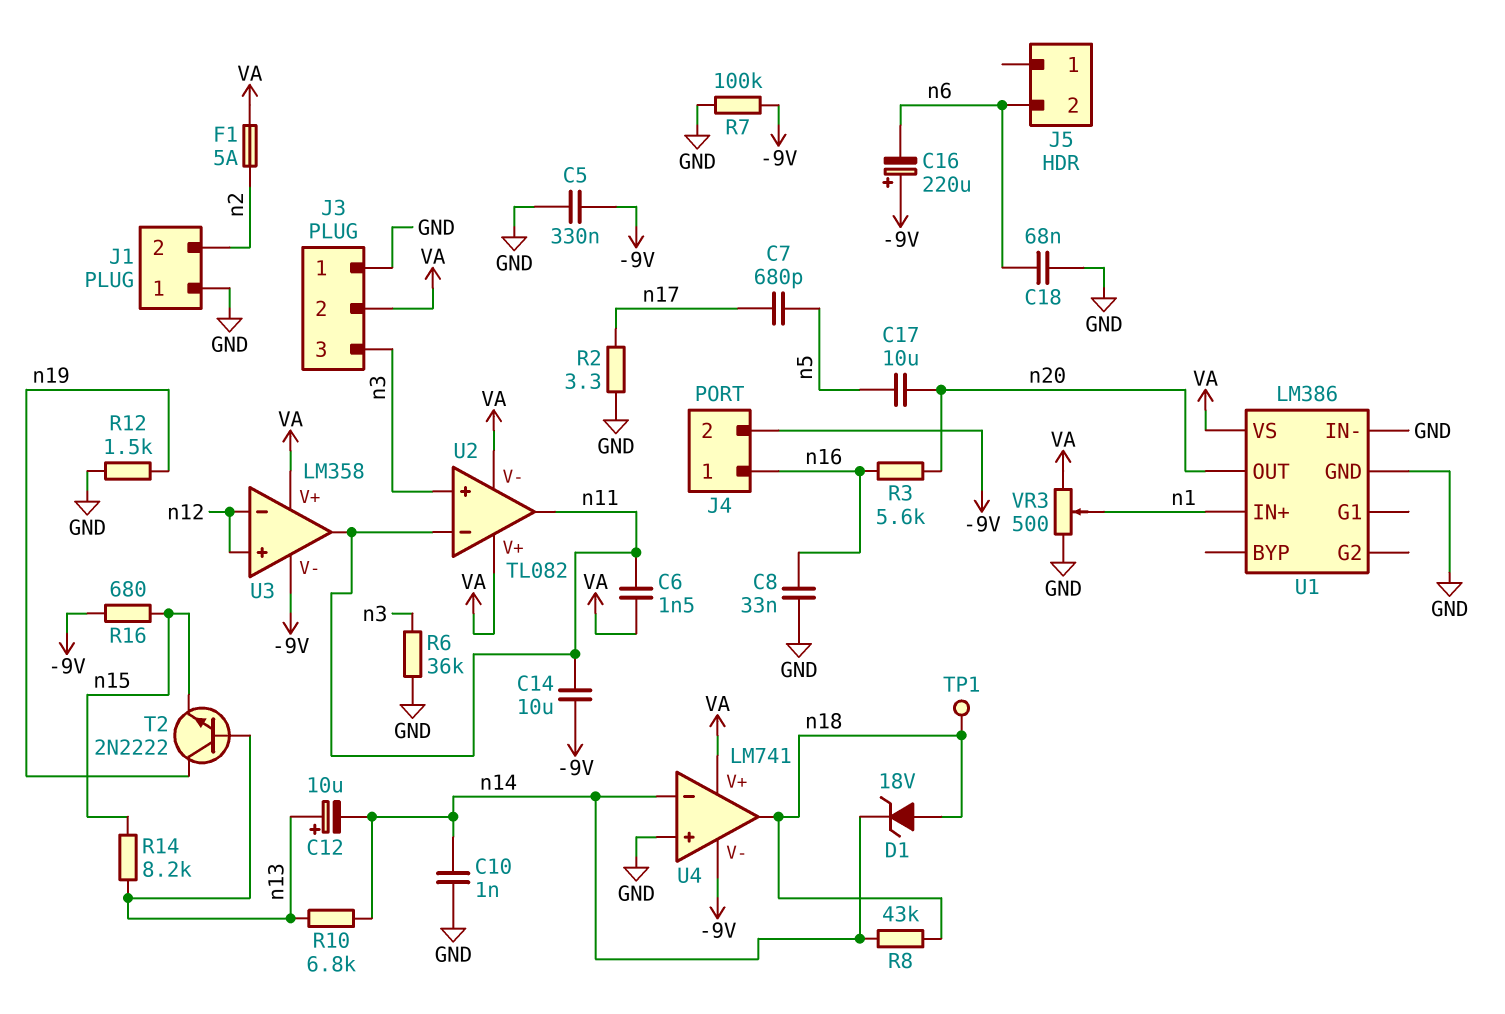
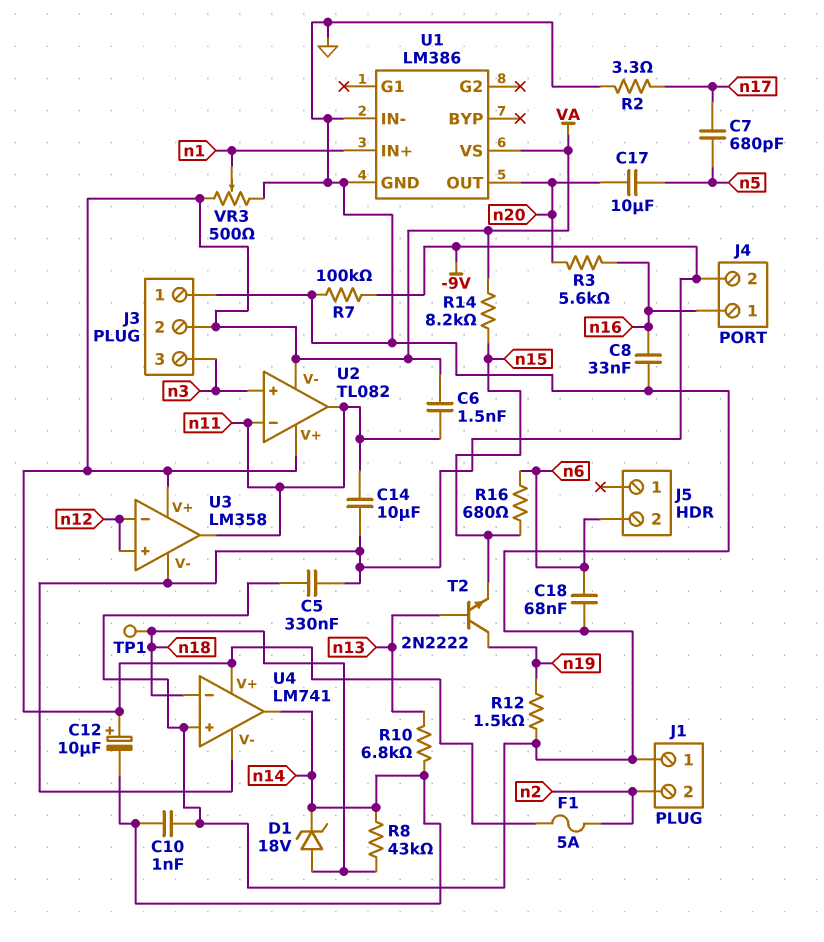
C12: 10uF (plus n13, minus n14) -> 10uF (plus VA, minus n14)
C16: 220uF (plus -9V, minus n6) -> none
R6: 36k (GND, n3) -> none
R14: 8.2k (n13, n15) -> 8.2k (VA, n15)
R16: 680 (-9V, n15) -> 680 (n6, n15)
U4 pin in-: n14 -> n18
U4 pin out: n18 -> n14

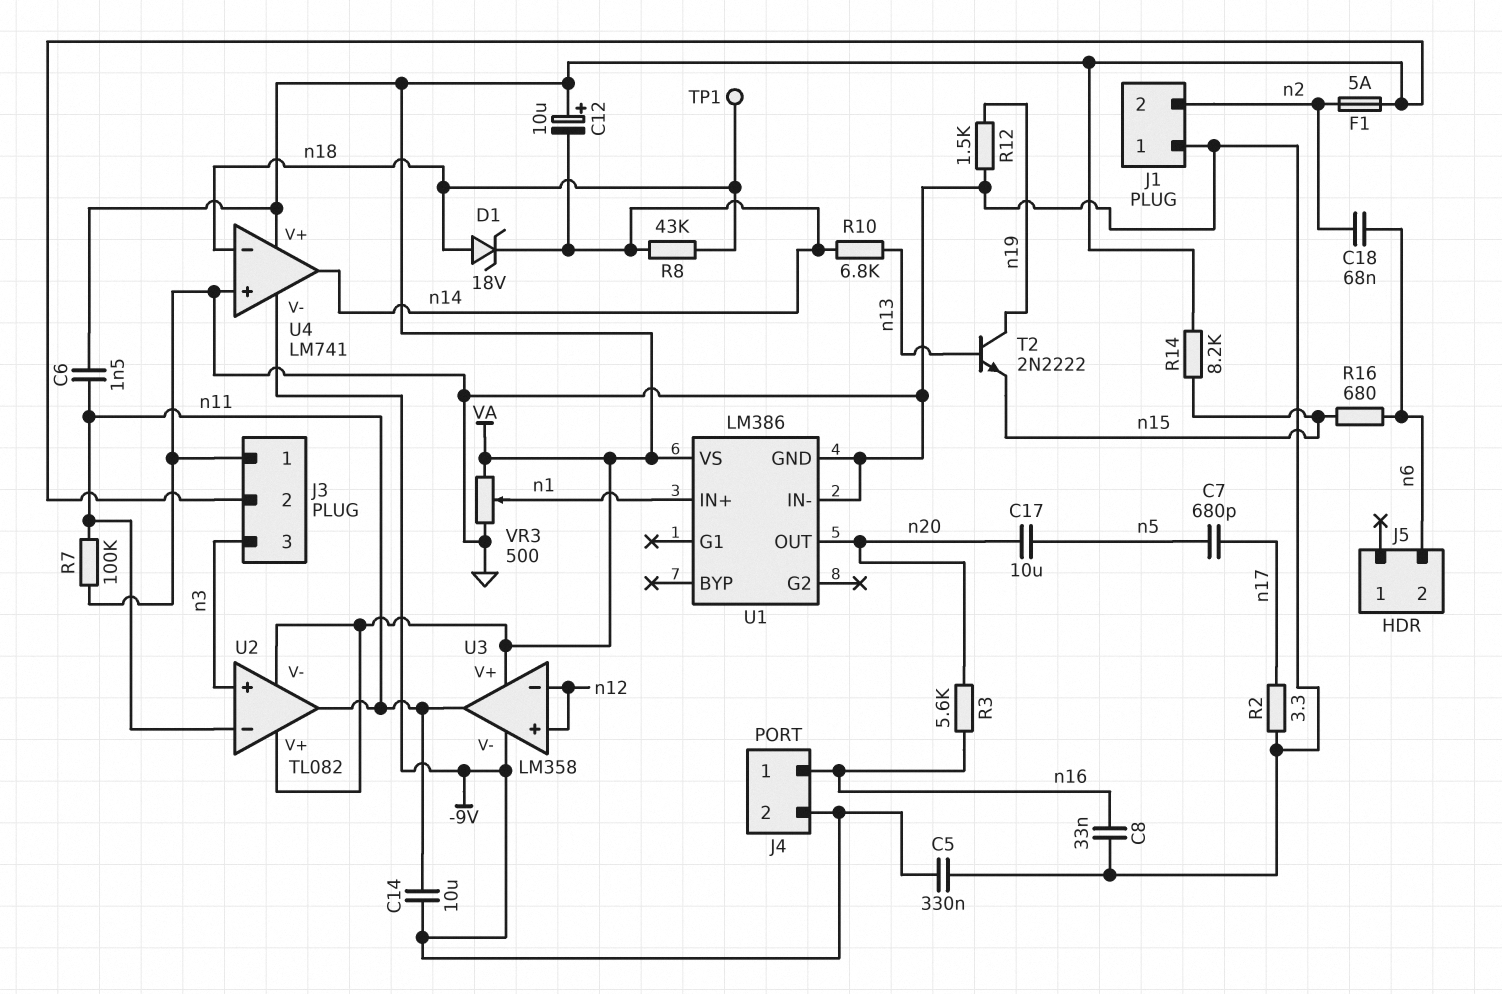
C10: 1nF (GND, n14) -> none
C18: 68nF (GND, n6) -> 68nF (n2, n6)
R7: 100k (-9V, GND) -> 100k (GND, n11)

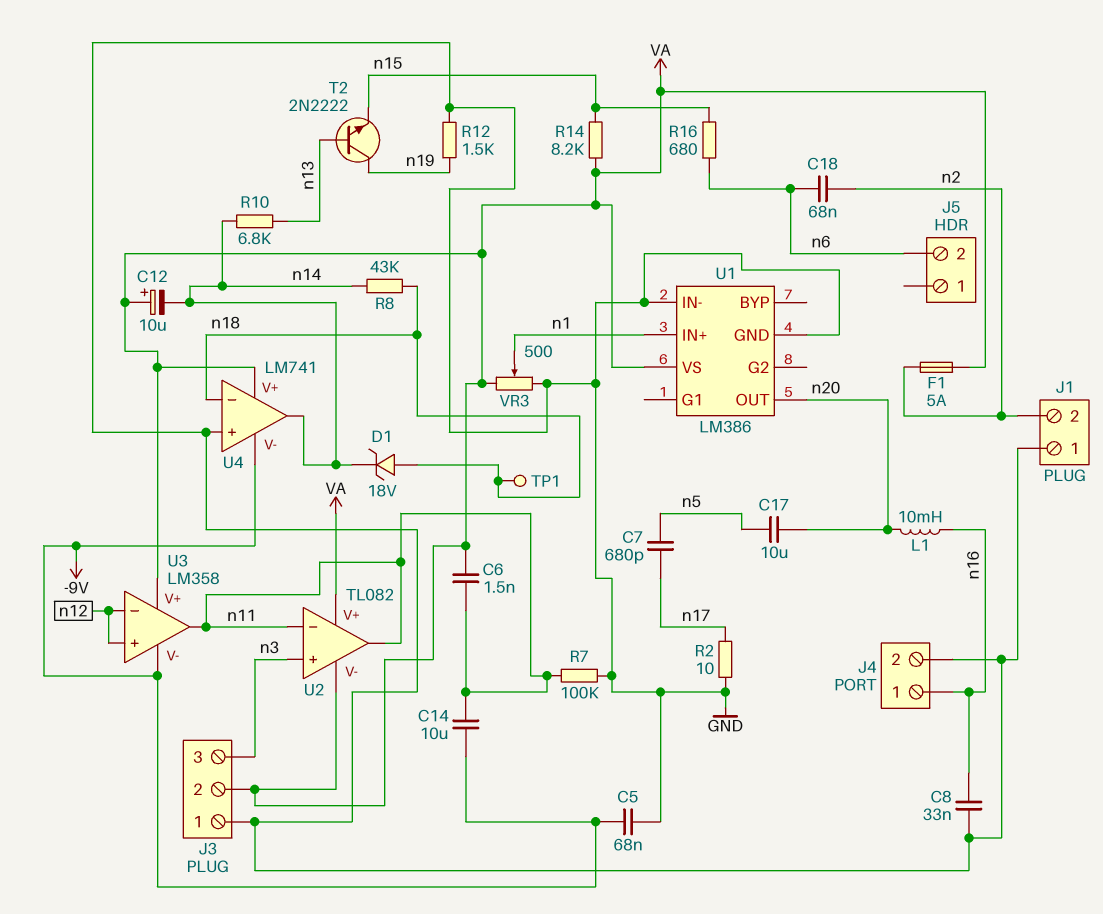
C5: 330nF (-9V, GND) -> 68nF (-9V, GND)
J4 pin 2: -9V -> GND
L1: none -> 10mH (n16, n20)
R2: 3.3 (GND, n17) -> 10 (GND, n17)
R3: 5.6k (n16, n20) -> none

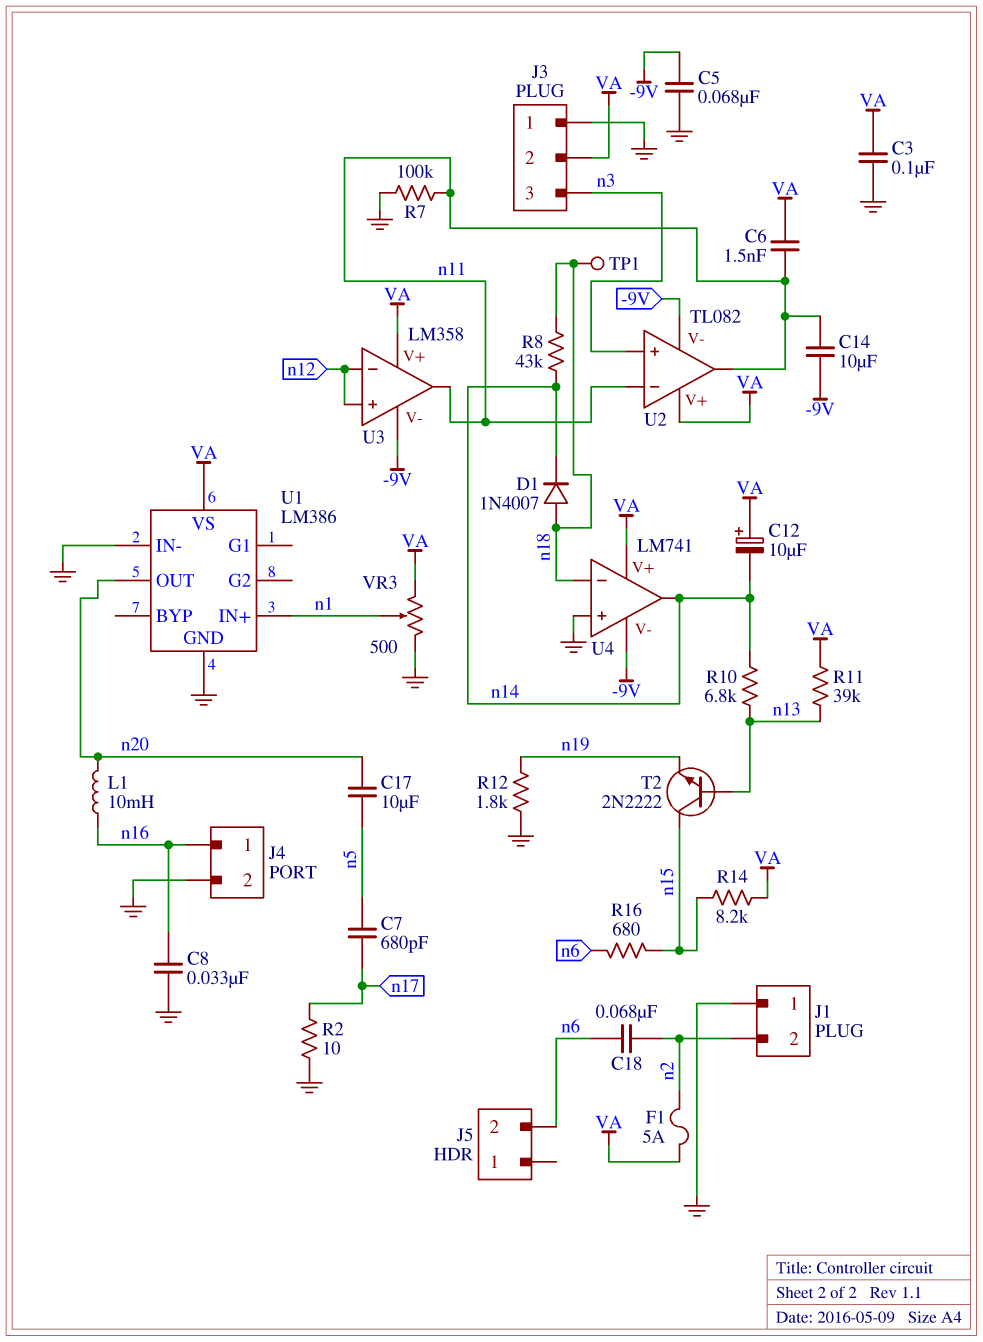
C3: none -> 100nF (GND, VA)
D1: zener 18V (A n18, K n14) -> diode 1N4007 (A n18, K n14)
R11: none -> 39k (VA, n13)
R12: 1.5k (GND, n19) -> 1.8k (GND, n19)
T2: NPN 2N2222 (B n13, C n19, E n15) -> NPN 2N2222 (B n13, C n15, E n19)
U2 pin V-: VA -> -9V

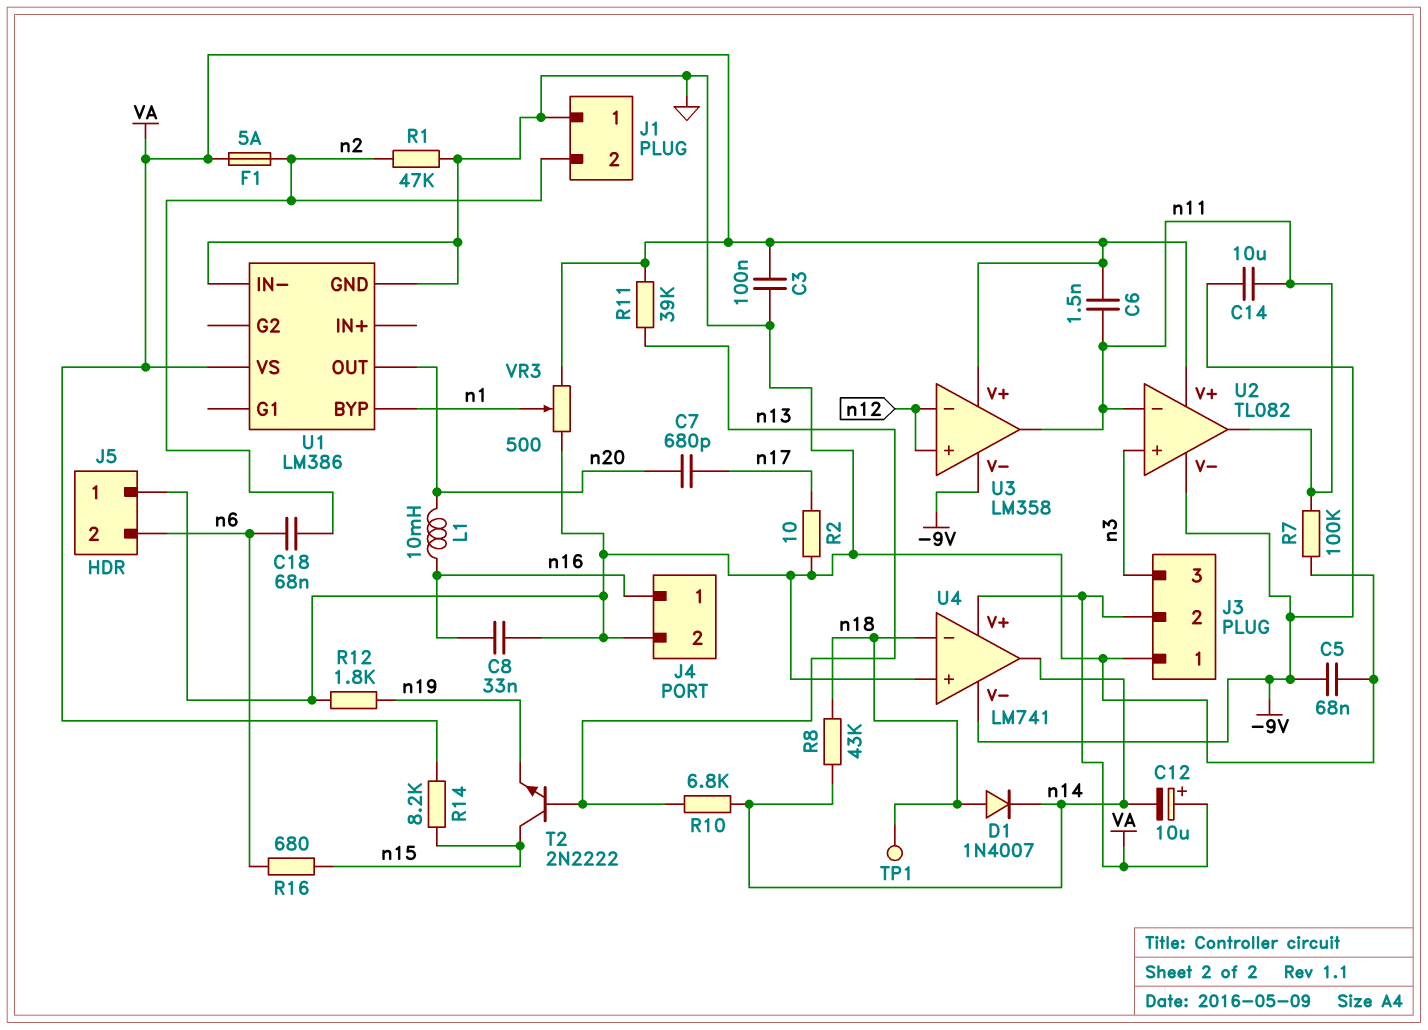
C7: 680pF (n5, n17) -> 680pF (n17, n20)
C17: 10uF (n5, n20) -> none
J5 pin 1: none -> GND
R1: none -> 47k (GND, n2)
U1 pin BYP: none -> n1
U1 pin IN+: n1 -> none

